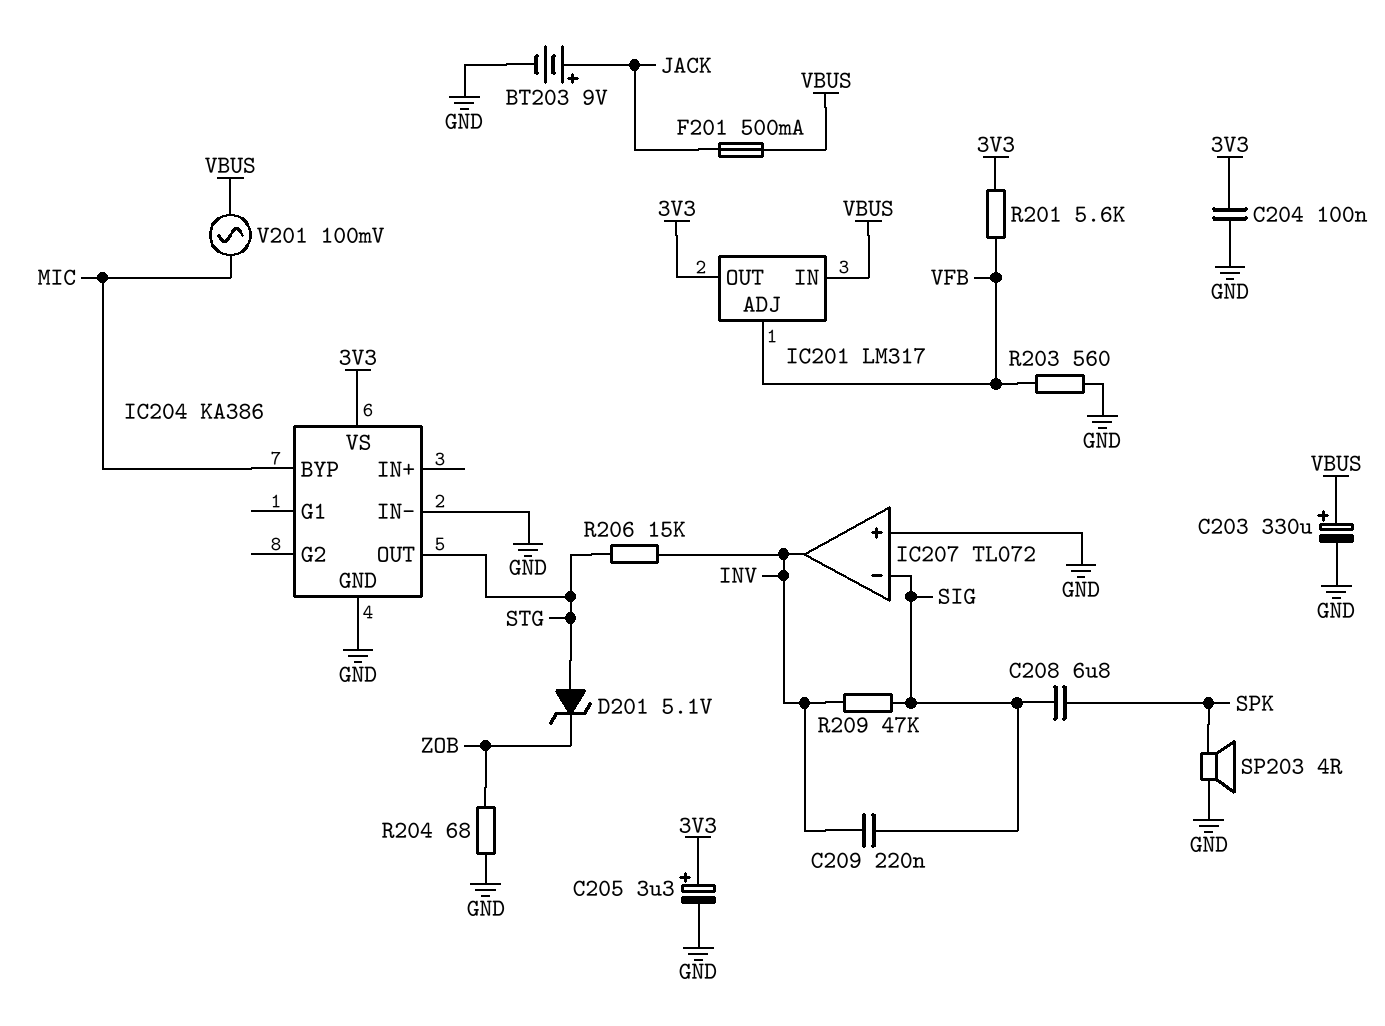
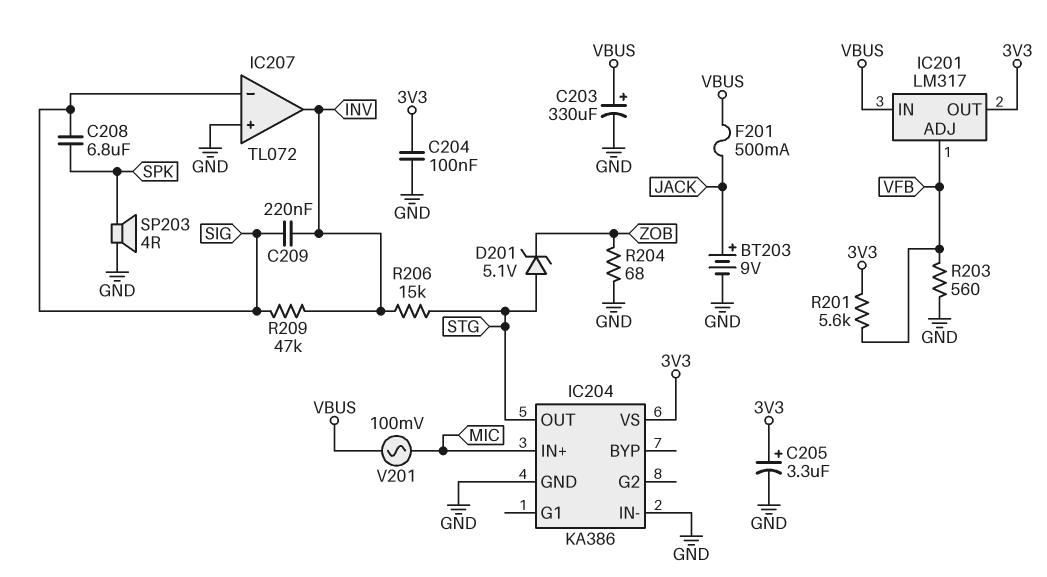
IC204 pin BYP: MIC -> none
IC204 pin IN+: none -> MIC

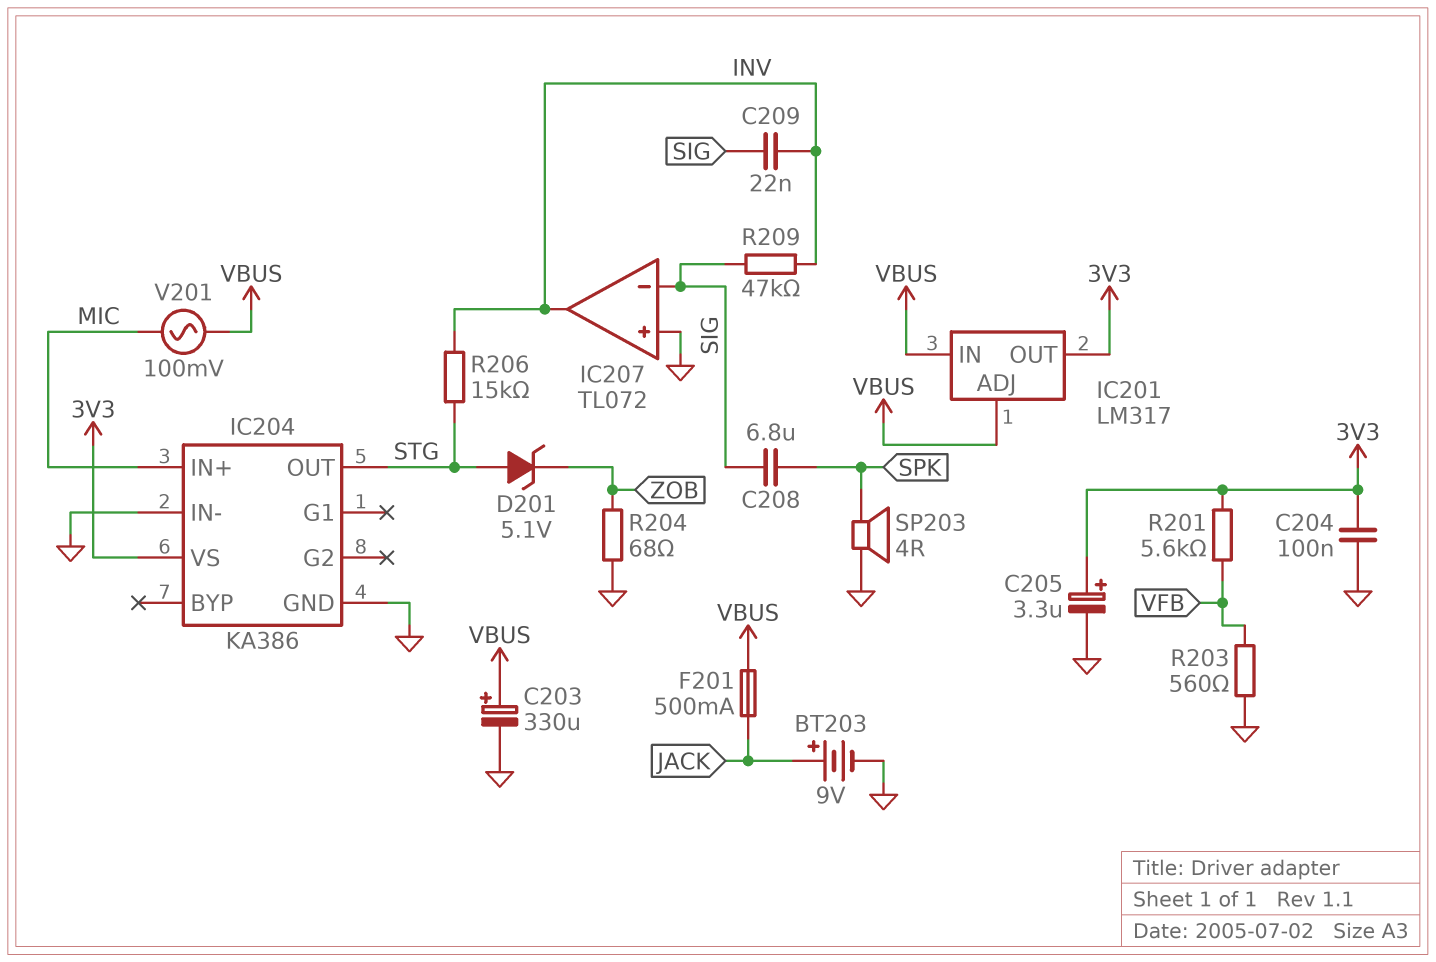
C209: 220nF (INV, SIG) -> 22nF (INV, SIG)
IC201 pin ADJ: VFB -> VBUS

